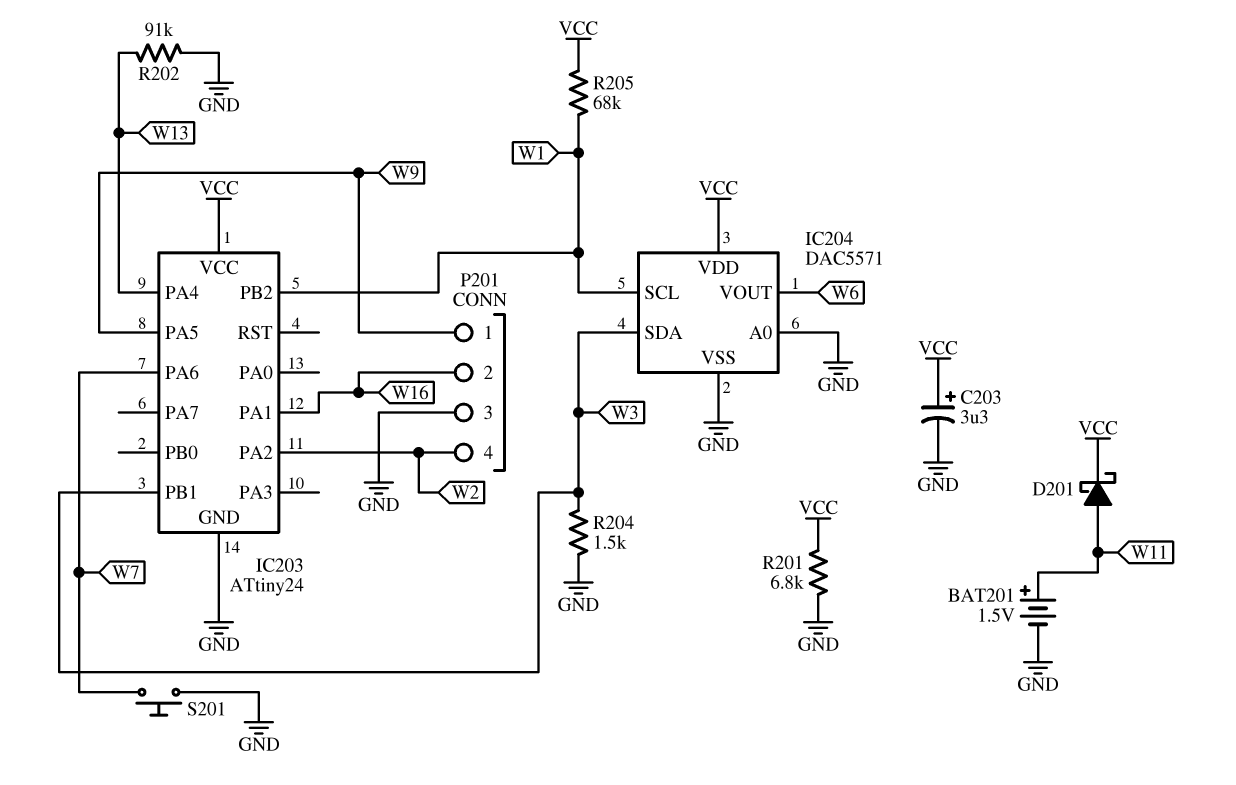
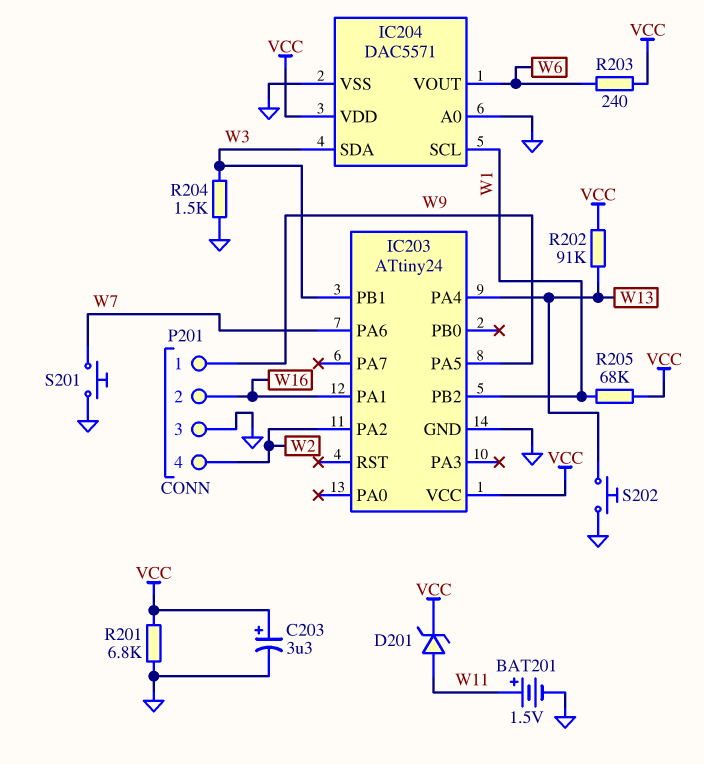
D201: schottky (A W11, K VCC) -> zener (A W11, K VCC)
R202: 91k (GND, W13) -> 91k (VCC, W13)
R203: none -> 240 (VCC, W6)
S202: none -> button (GND, W13)

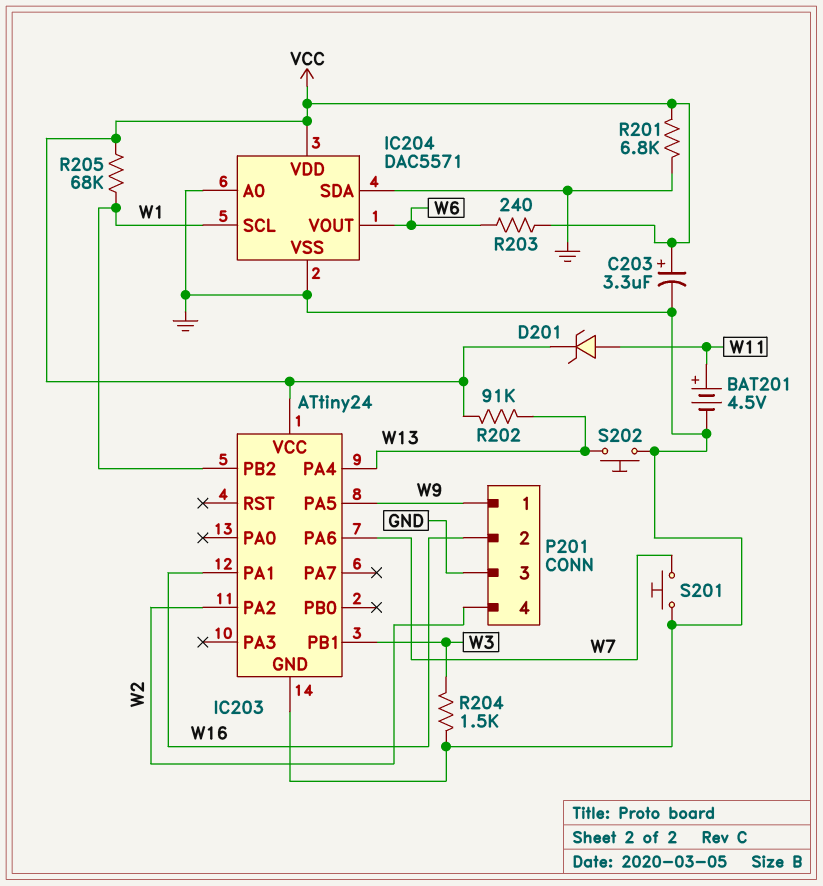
BAT201: 1.5V (plus W11, minus GND) -> 4.5V (plus W11, minus GND)
IC204 pin SDA: W3 -> GND

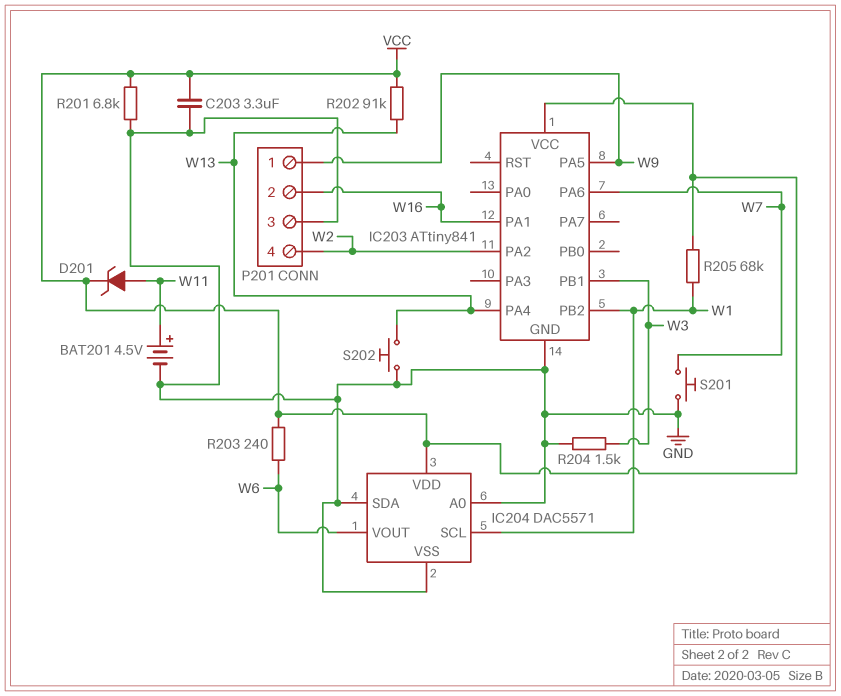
C203: 3.3uF (plus VCC, minus GND) -> 3.3uF (GND, VCC)
IC203: ATtiny24 -> ATtiny841

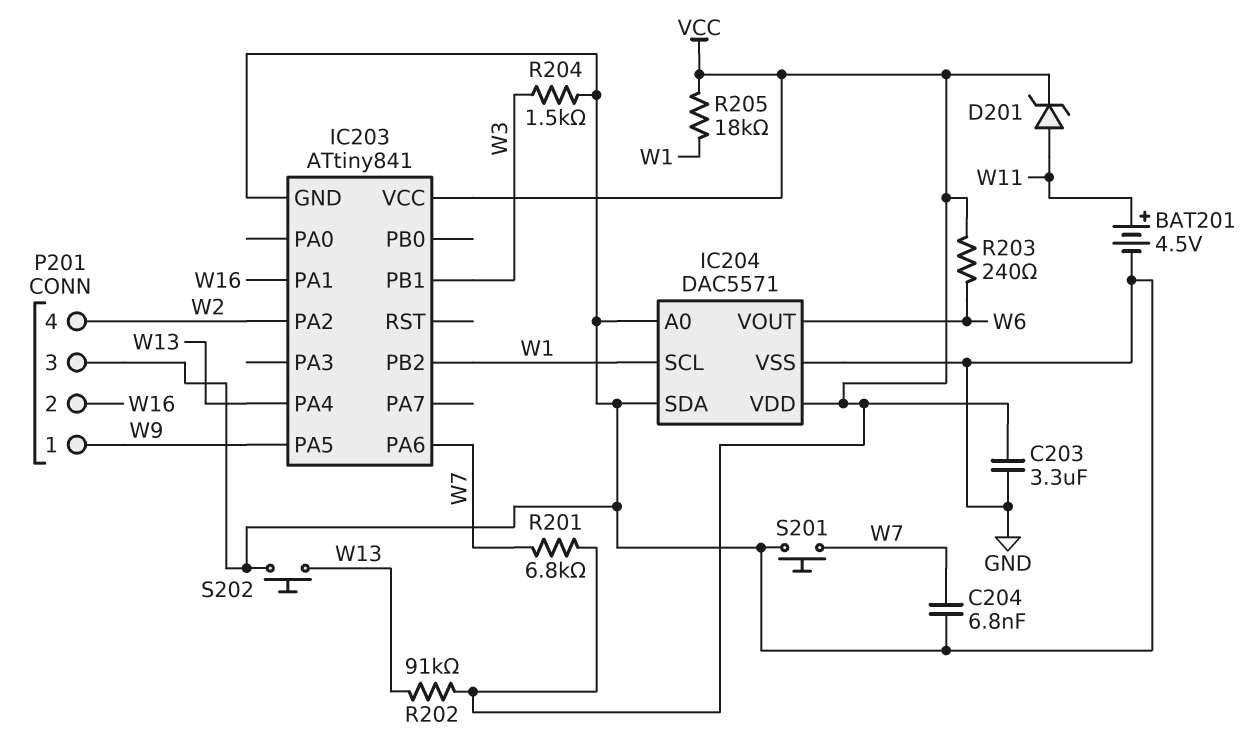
C204: none -> 6.8nF (GND, W7)
R201: 6.8k (GND, VCC) -> 6.8k (VCC, W7)
R205: 68k (VCC, W1) -> 18k (VCC, W1)

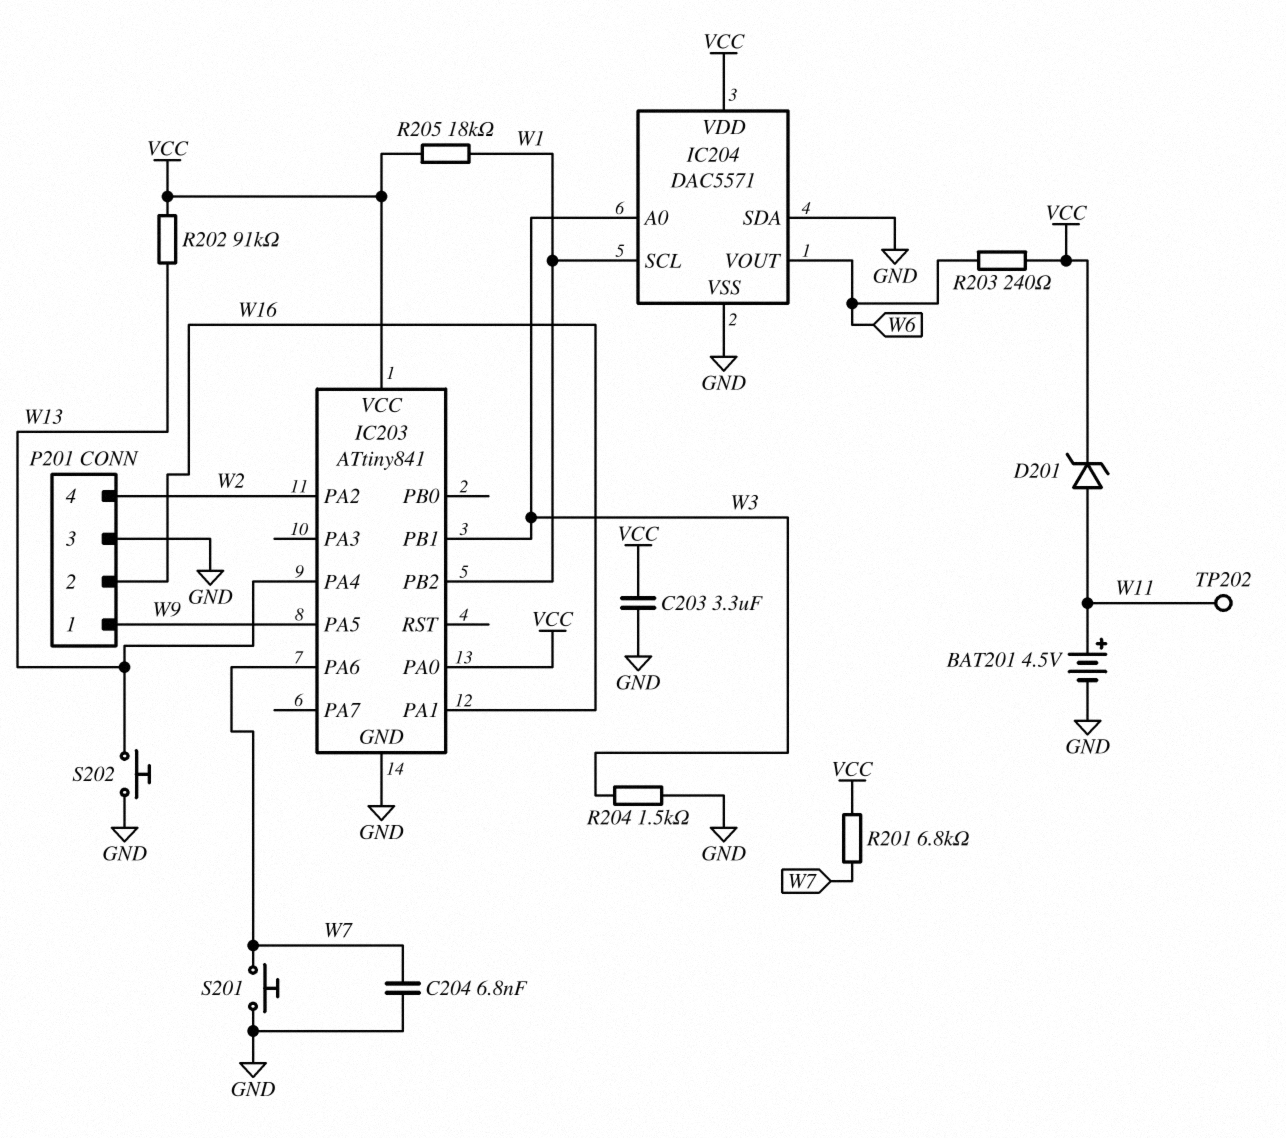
IC203 pin PA0: none -> VCC
IC204 pin A0: GND -> W3
TP202: none -> test point (W11)

